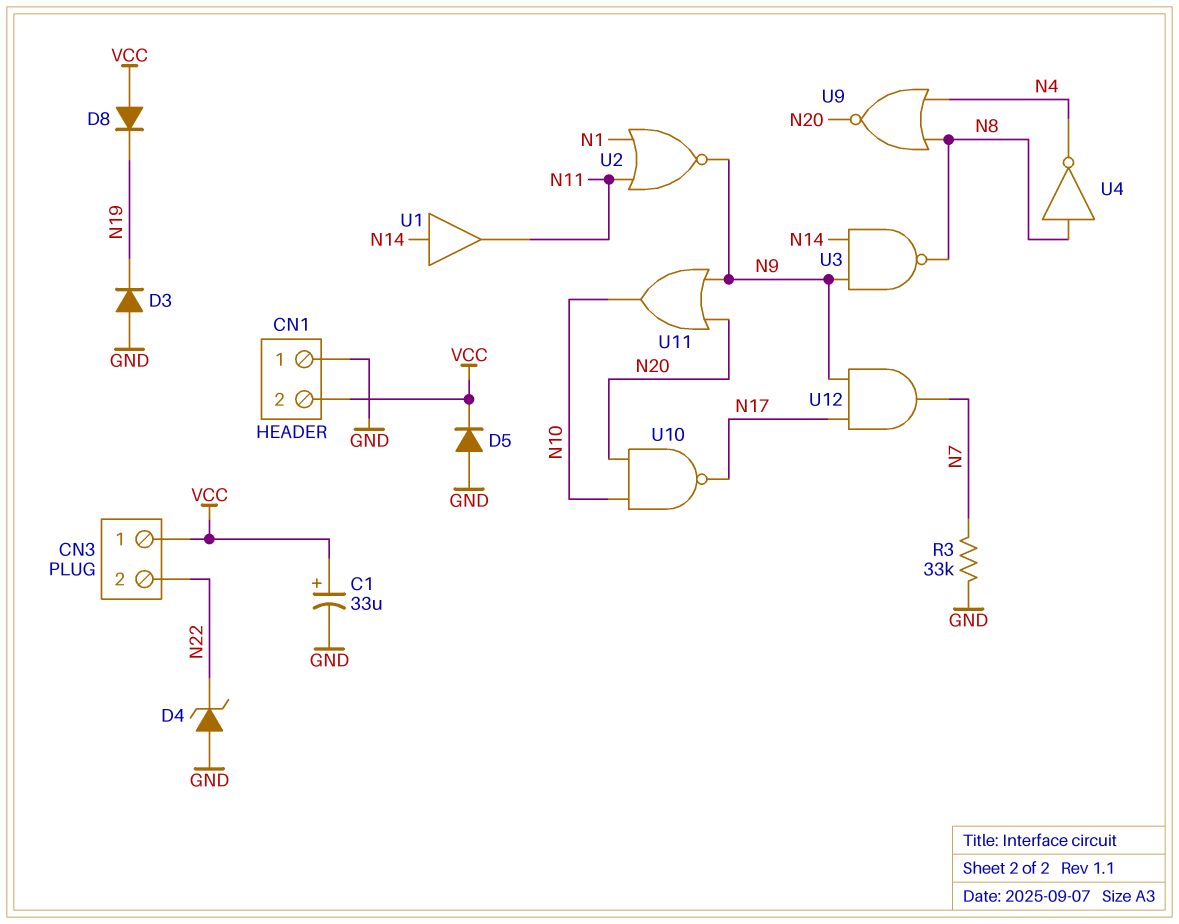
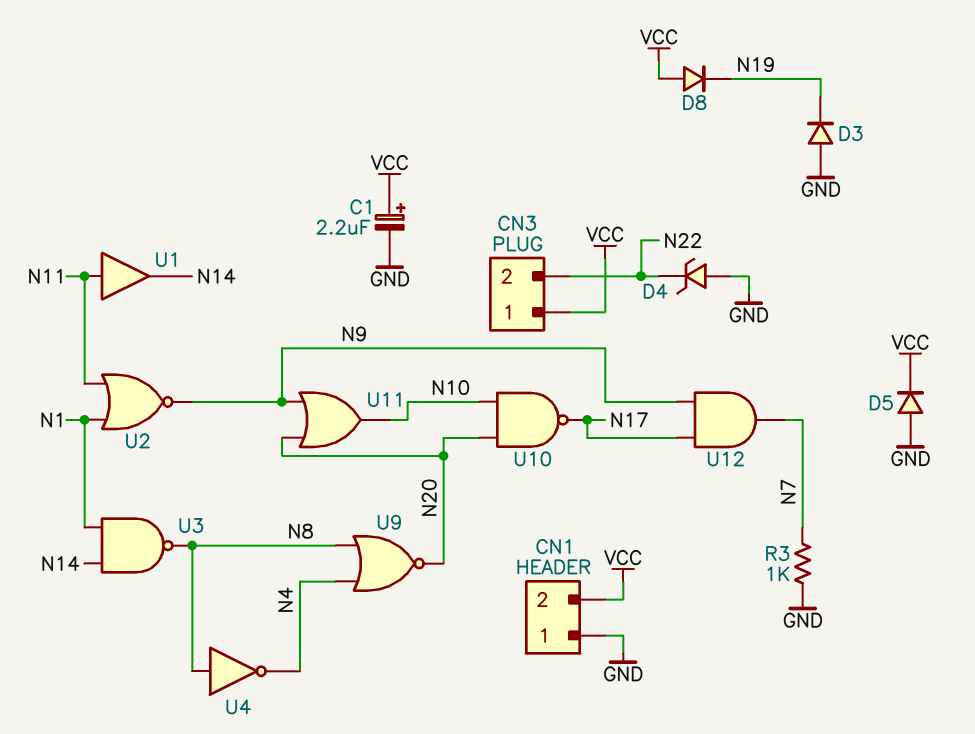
C1: 33uF (plus VCC, minus GND) -> 2.2uF (plus VCC, minus GND)
R3: 33k (GND, N7) -> 1k (GND, N7)
U1: buffer (in N14, out N11) -> buffer (in N11, out N14)
U3: NAND (in N9, in N14, out N8) -> NAND (in N1, in N14, out N8)

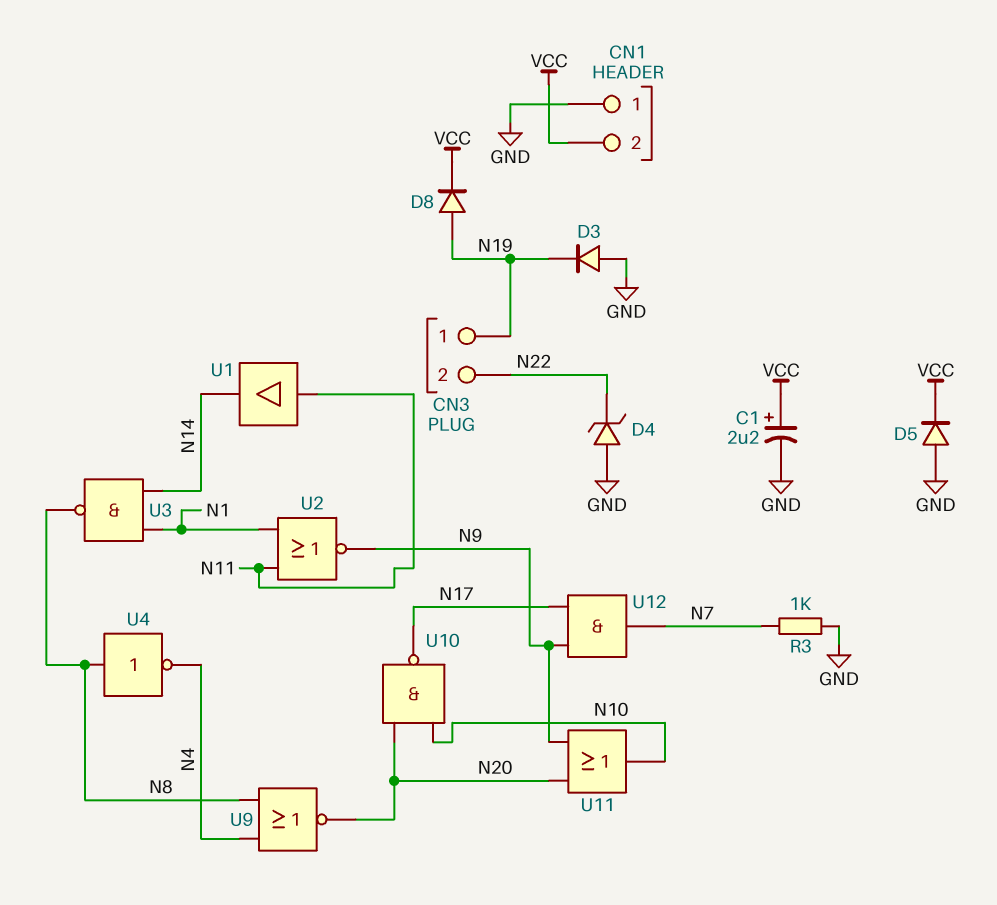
CN3 pin 1: VCC -> N19
D8: diode (A VCC, K N19) -> diode (A N19, K VCC)

